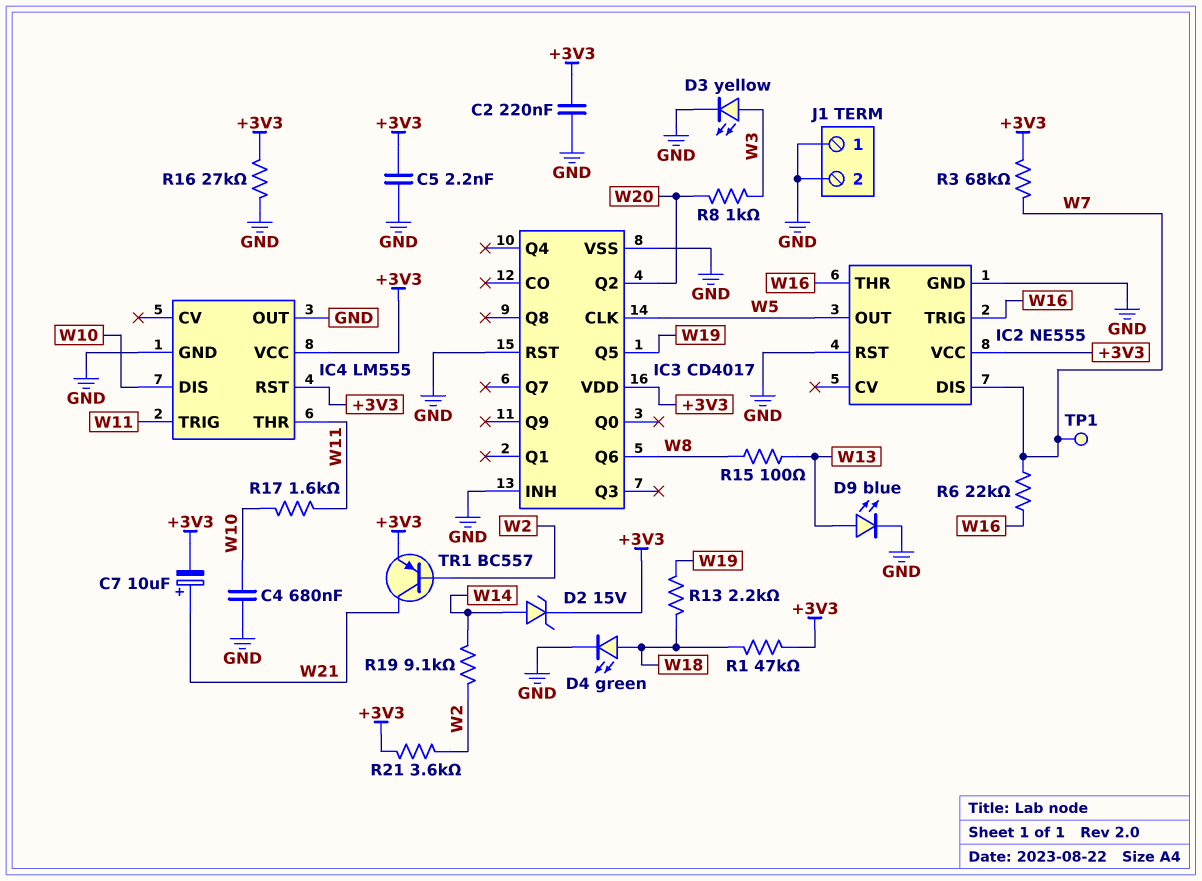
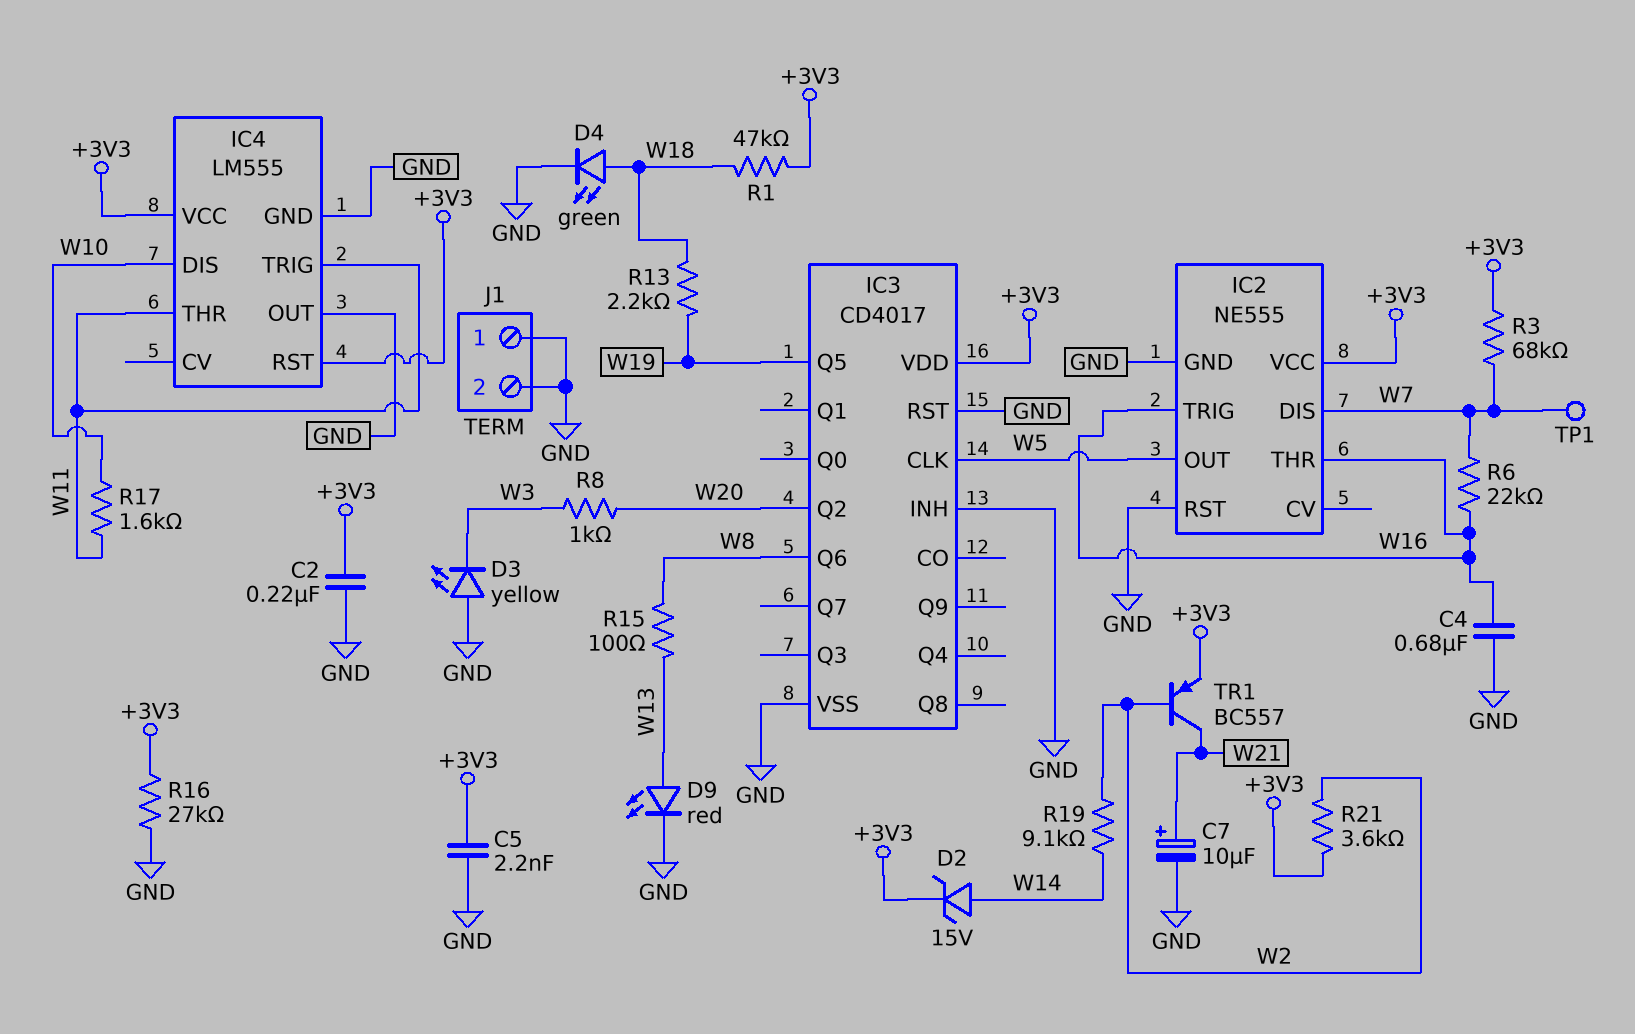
C4: 680nF (GND, W10) -> 680nF (GND, W16)
C7: 10uF (plus W21, minus +3V3) -> 10uF (plus W21, minus GND)
D3: LED yellow (A W3, K GND) -> LED yellow (A GND, K W3)
D9: LED blue (A W13, K GND) -> LED red (A W13, K GND)

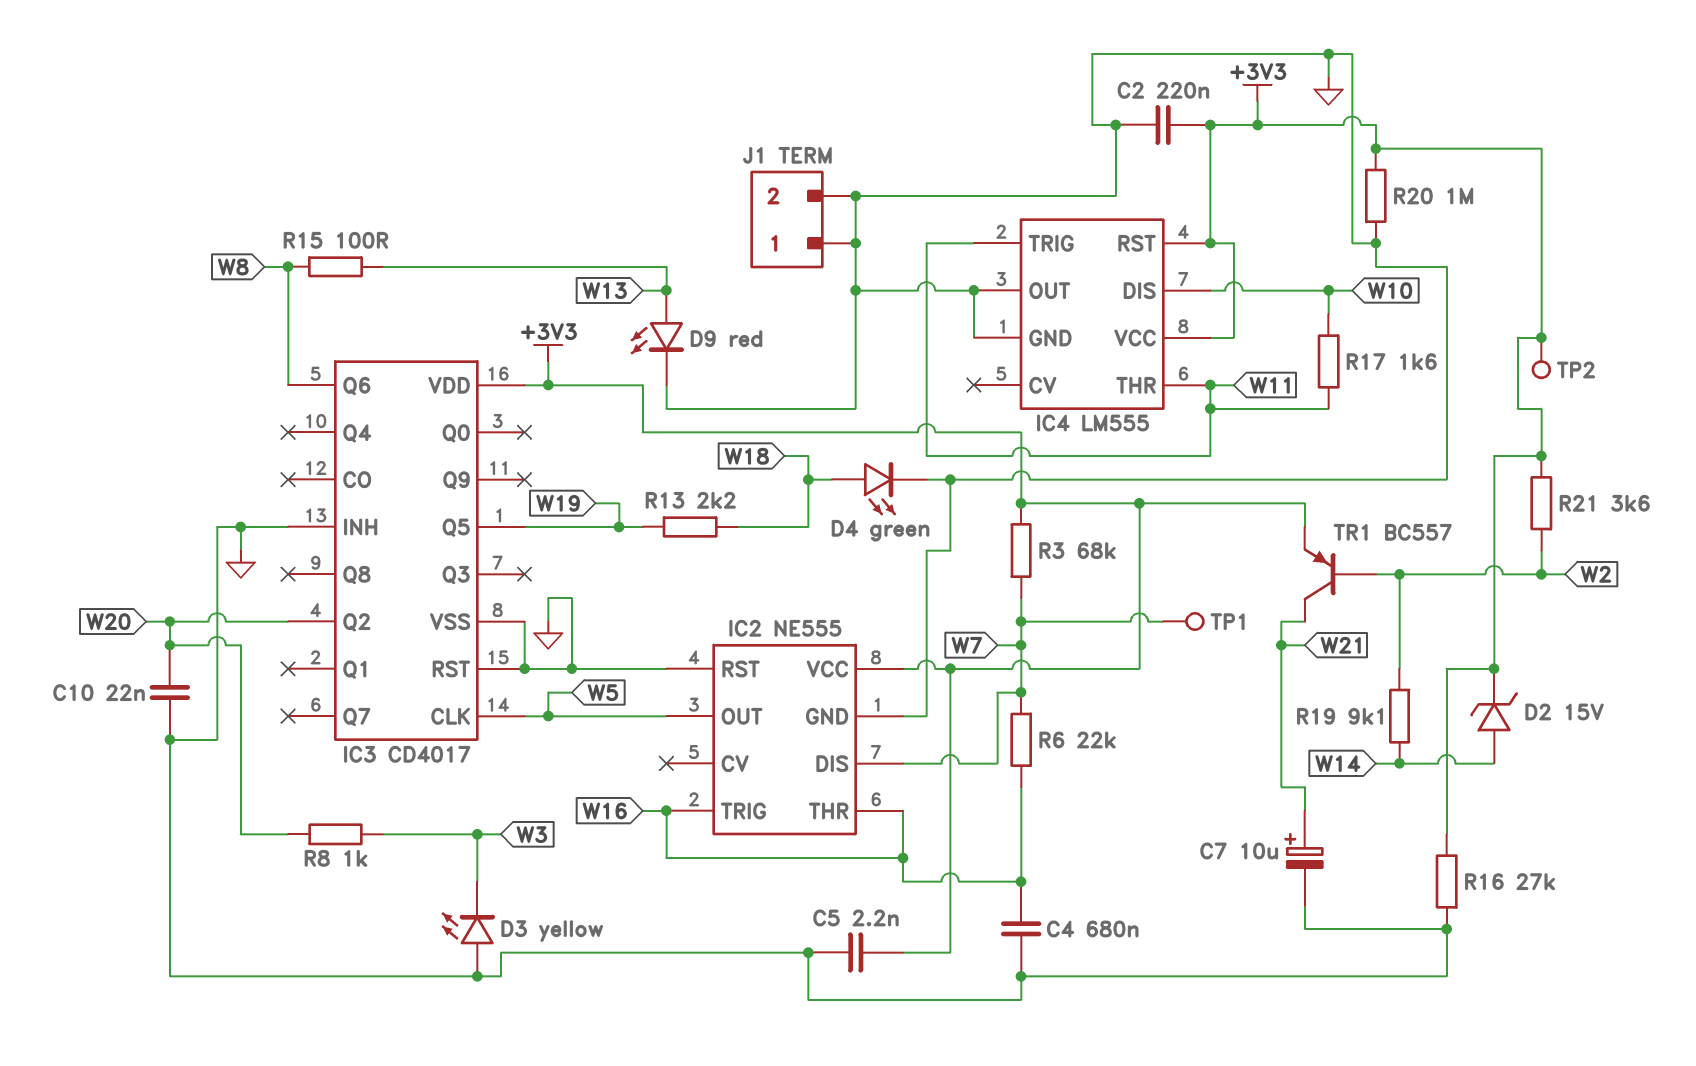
C10: none -> 22nF (GND, W20)
R1: 47k (+3V3, W18) -> none
R20: none -> 1M (+3V3, GND)
TP2: none -> test point (+3V3)

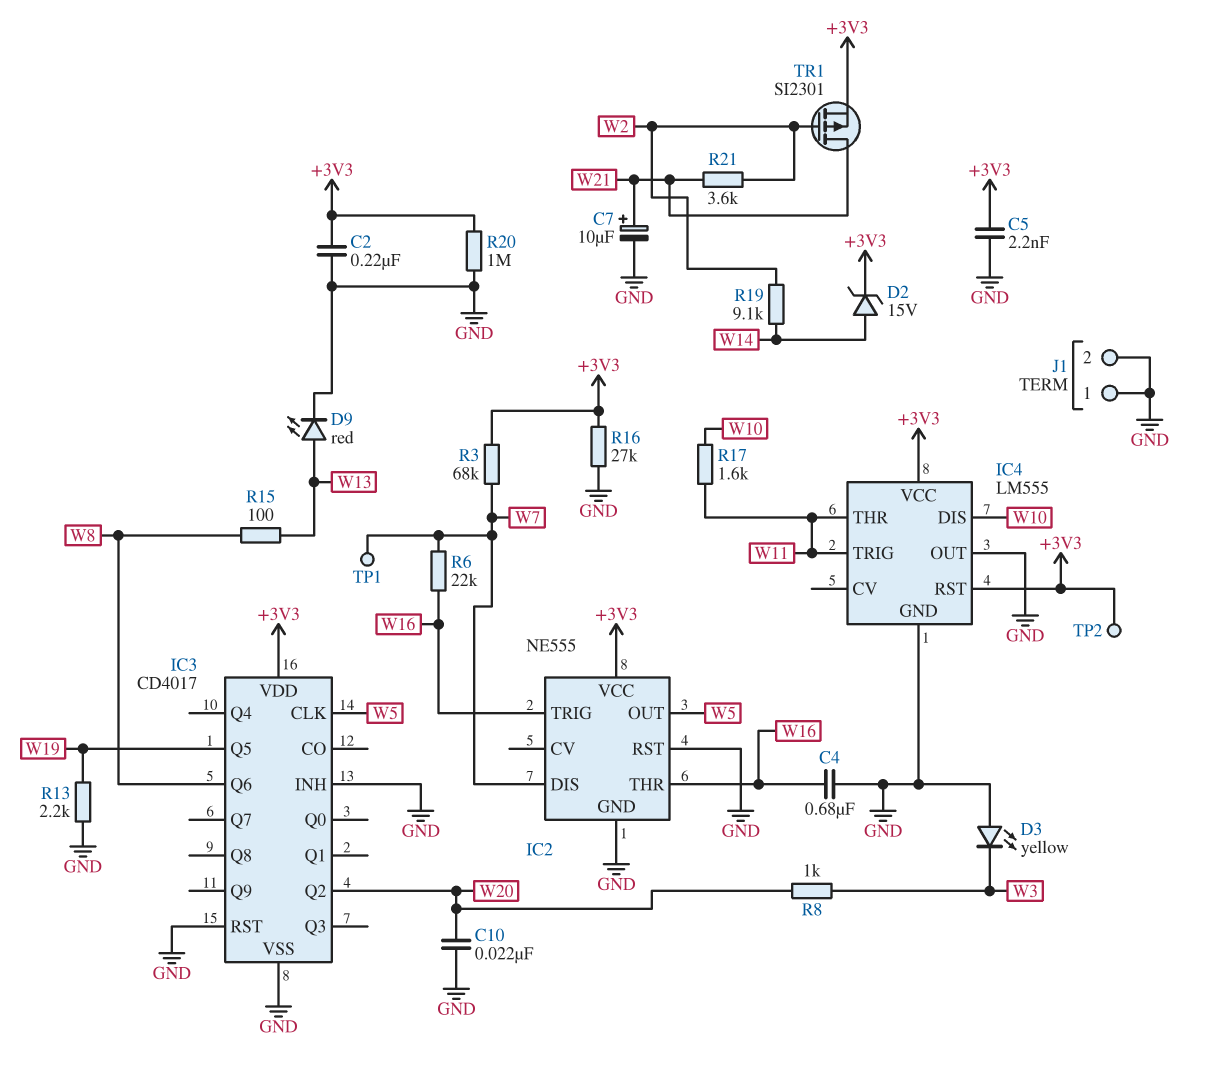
D4: LED green (A W18, K GND) -> none
R13: 2.2k (W18, W19) -> 2.2k (GND, W19)
R21: 3.6k (+3V3, W2) -> 3.6k (W2, W21)
TR1: PNP BC557 (B W2, C W21, E +3V3) -> PMOS SI2301 (G W2, D W21, S +3V3)

